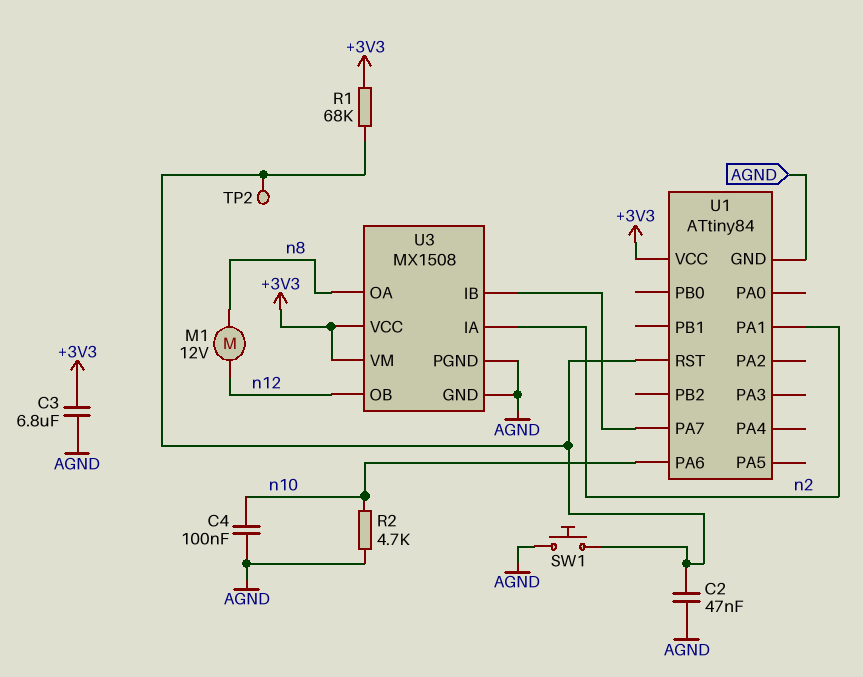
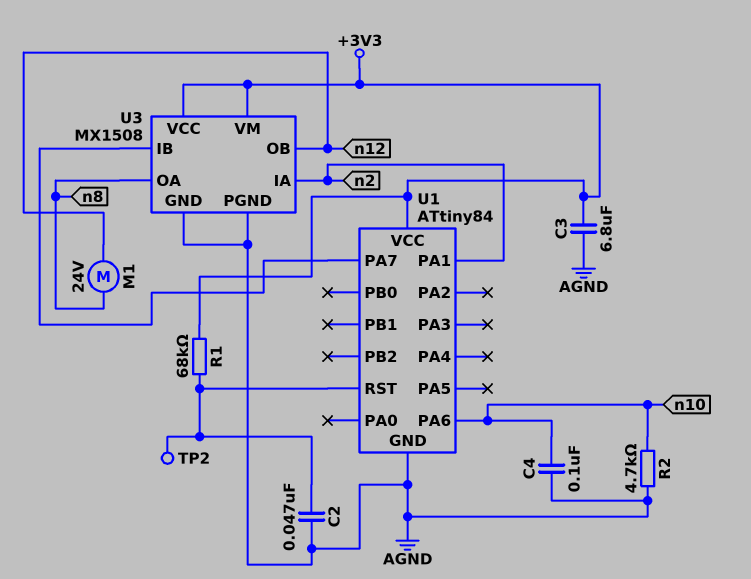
M1: motor 12V (n8, n12) -> motor 24V (n8, n12)
SW1: button (AGND, U1/RST) -> none

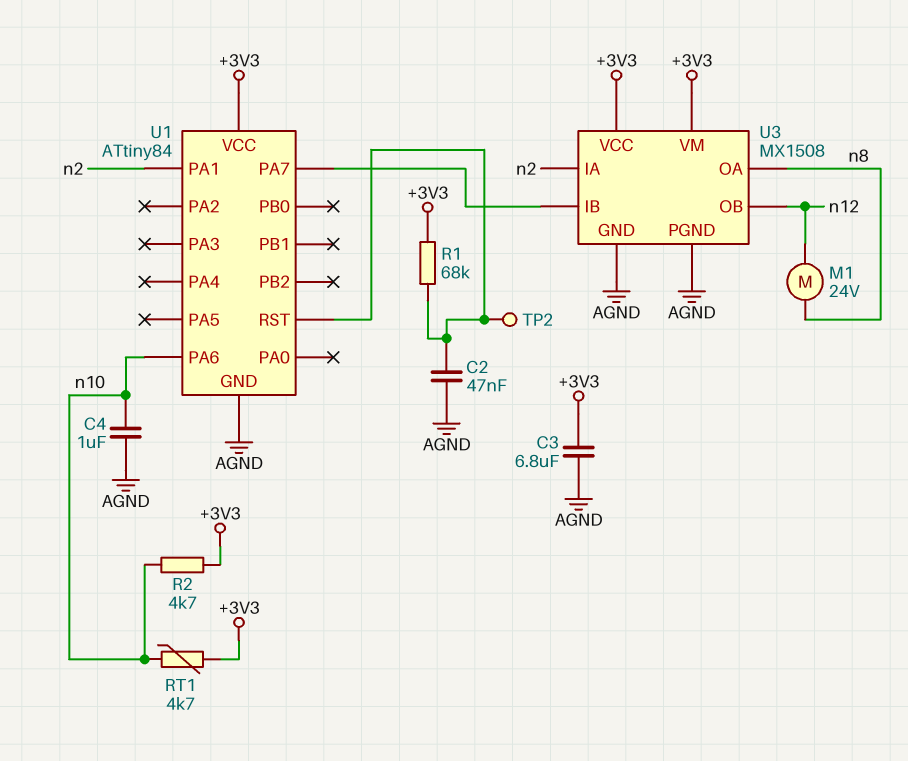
C4: 100nF (AGND, n10) -> 1uF (AGND, n10)
R2: 4.7k (AGND, n10) -> 4.7k (+3V3, n10)
RT1: none -> 4.7k (+3V3, n10)

